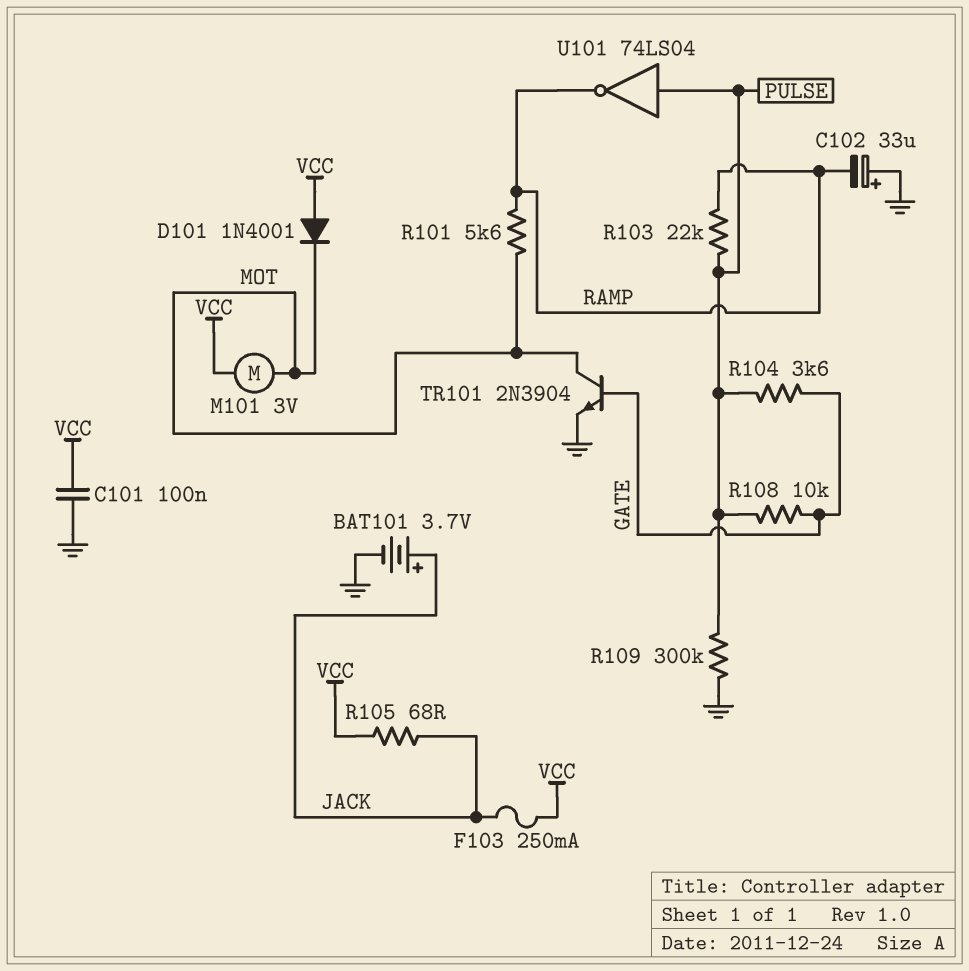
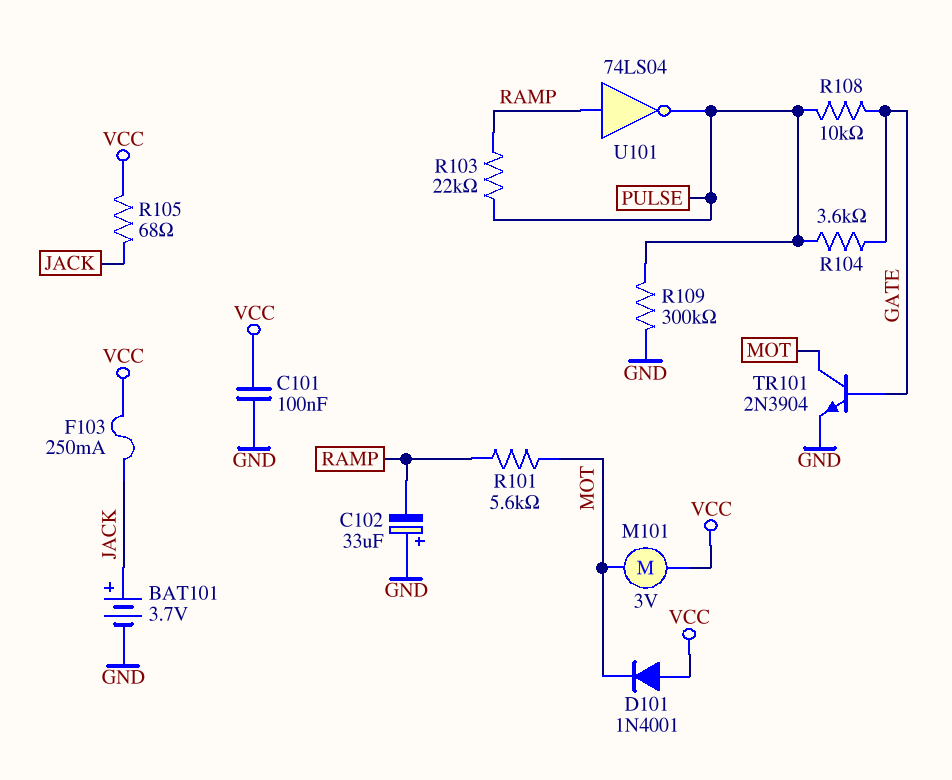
U101: NOT 74LS04 (in PULSE, out RAMP) -> NOT 74LS04 (in RAMP, out PULSE)

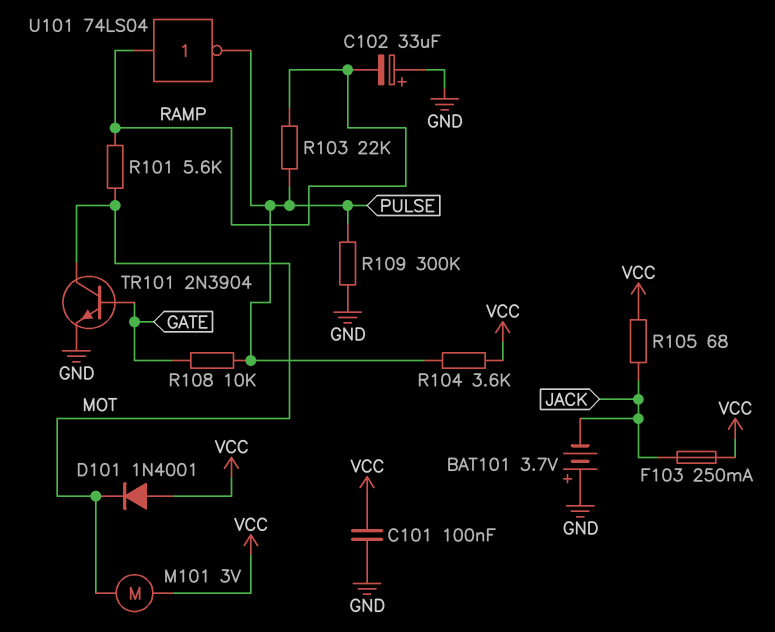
BAT101: 3.7V (plus JACK, minus GND) -> 3.7V (plus GND, minus JACK)
R104: 3.6k (GATE, PULSE) -> 3.6k (PULSE, VCC)

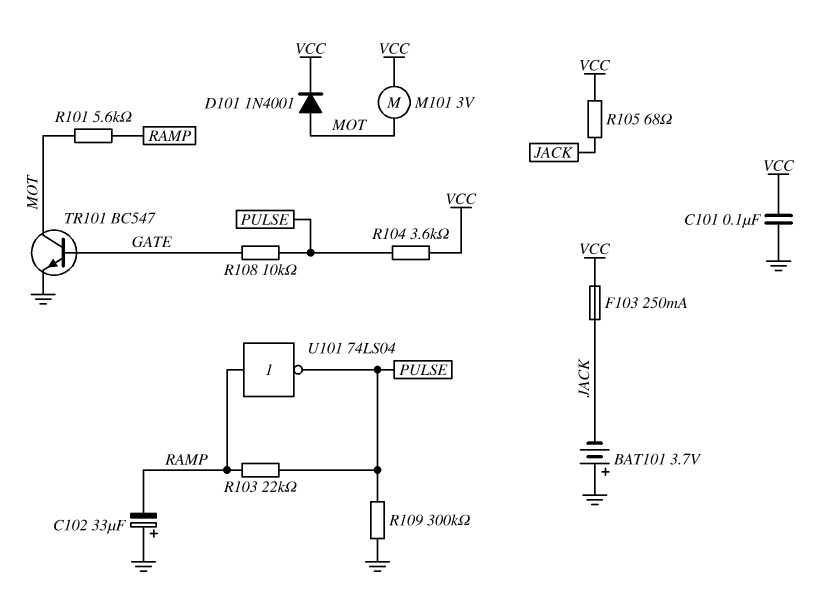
D101: diode 1N4001 (A VCC, K MOT) -> diode 1N4001 (A MOT, K VCC)
TR101: NPN 2N3904 (B GATE, C MOT, E GND) -> NPN BC547 (B GATE, C MOT, E GND)

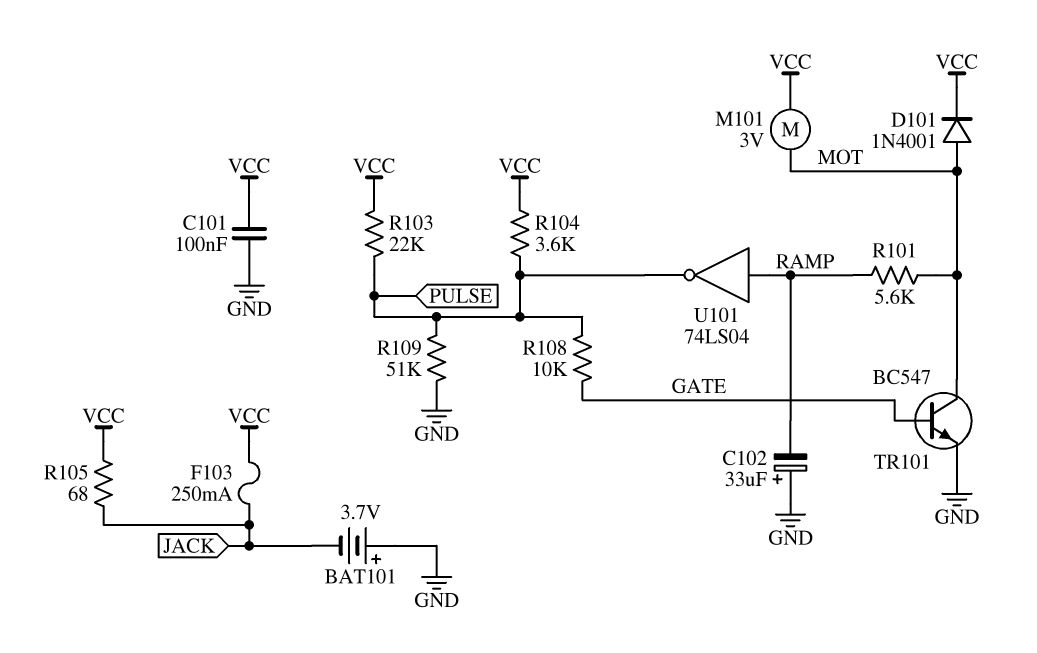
R103: 22k (PULSE, RAMP) -> 22k (PULSE, VCC)
R109: 300k (GND, PULSE) -> 51k (GND, PULSE)

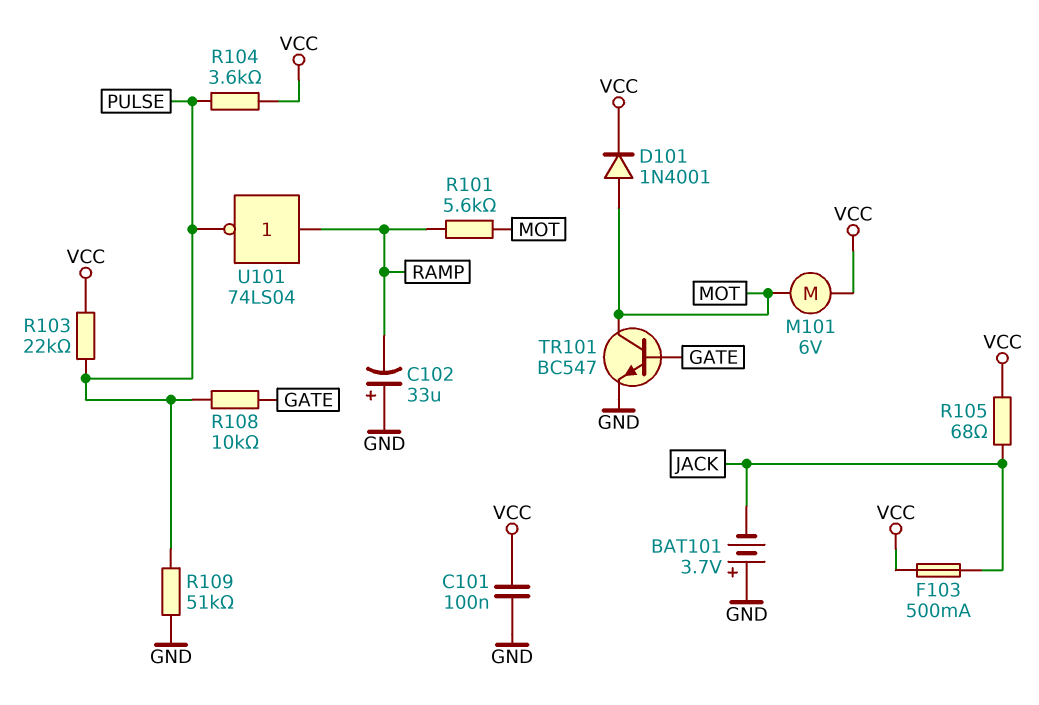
F103: 250mA (JACK, VCC) -> 500mA (JACK, VCC)
M101: motor 3V (MOT, VCC) -> motor 6V (MOT, VCC)

